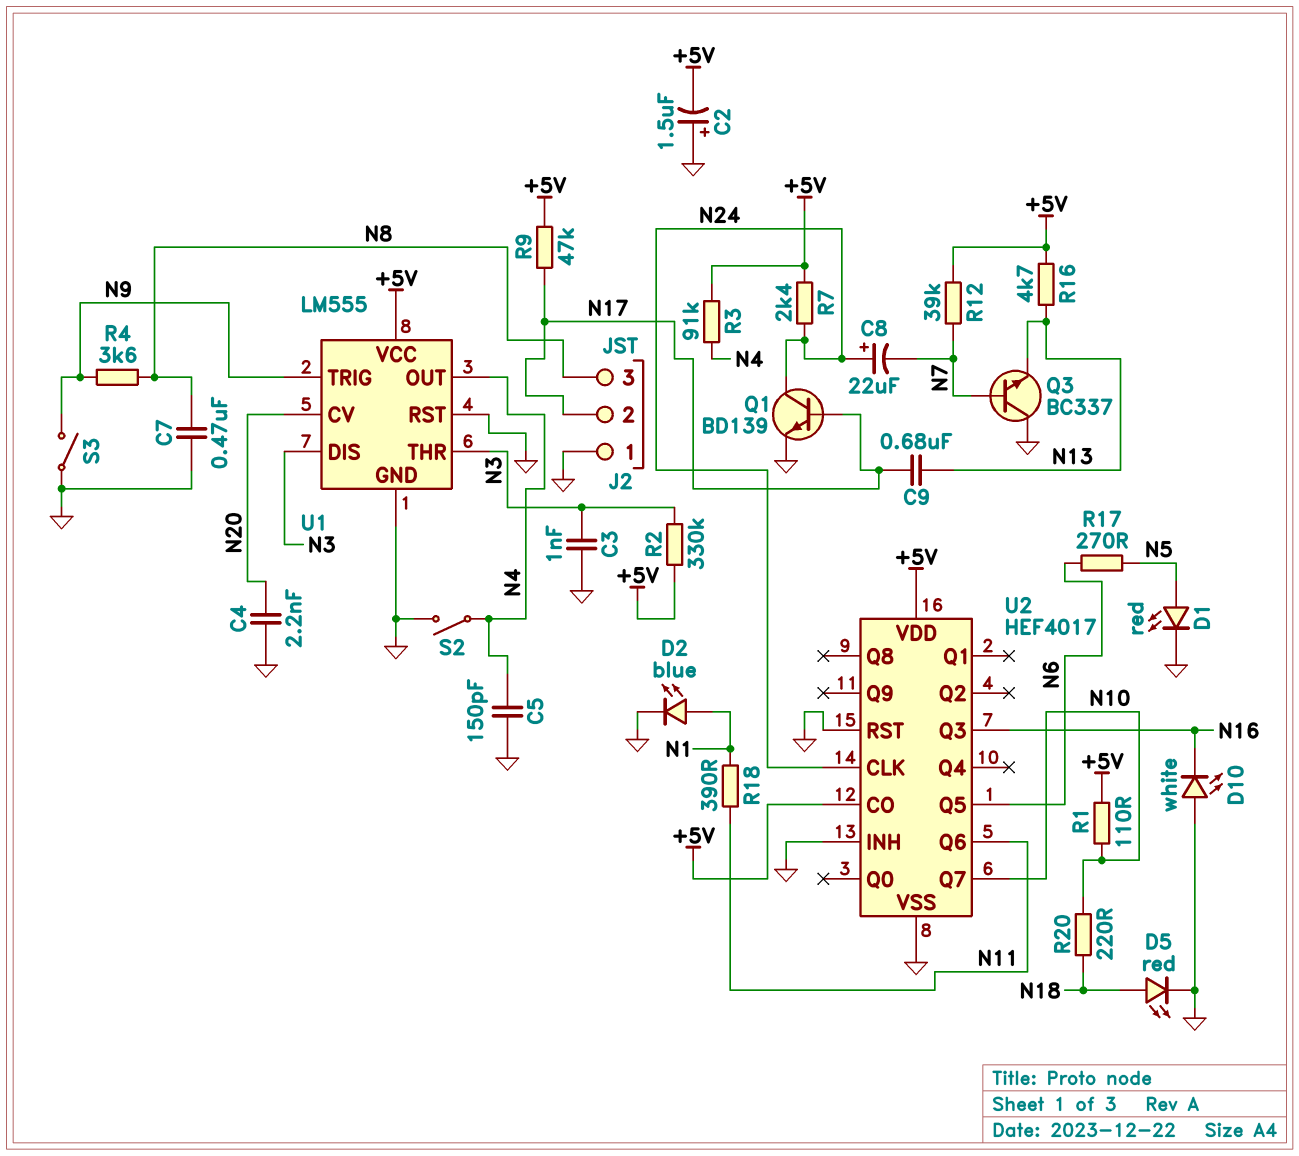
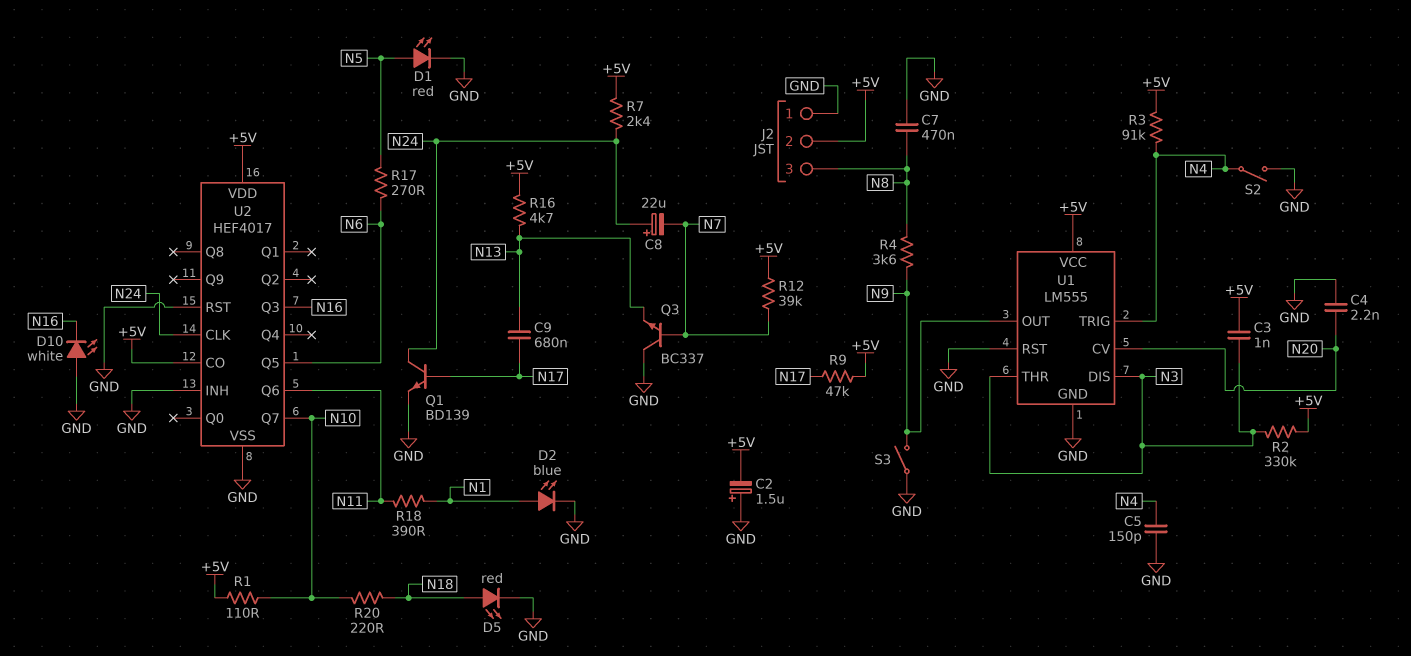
C3: 1nF (GND, N3) -> 1nF (+5V, N3)
J2 pin 2: N17 -> +5V
U1 pin OUT: N4 -> N9
U1 pin TRIG: N9 -> N4

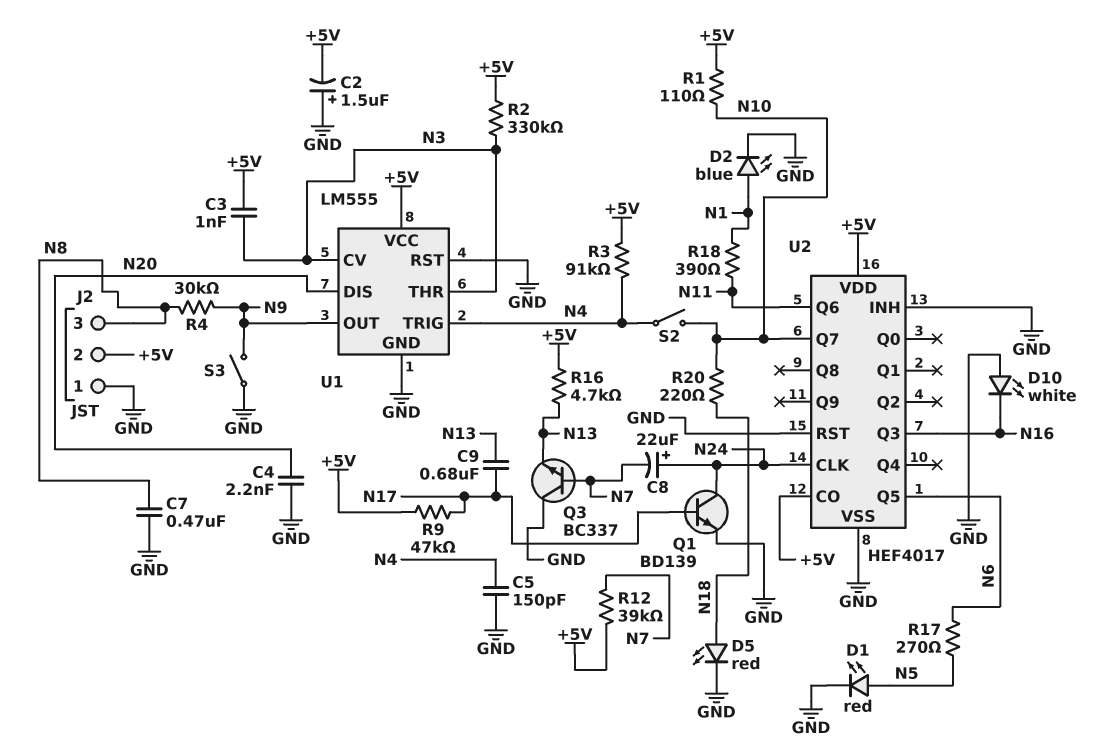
R4: 3.6k (N8, N9) -> 30k (N8, N9)
R7: 2.4k (+5V, N24) -> none
S2: switch (GND, N4) -> switch (N4, N10)
U1 pin CV: N20 -> N3
U1 pin DIS: N3 -> N20

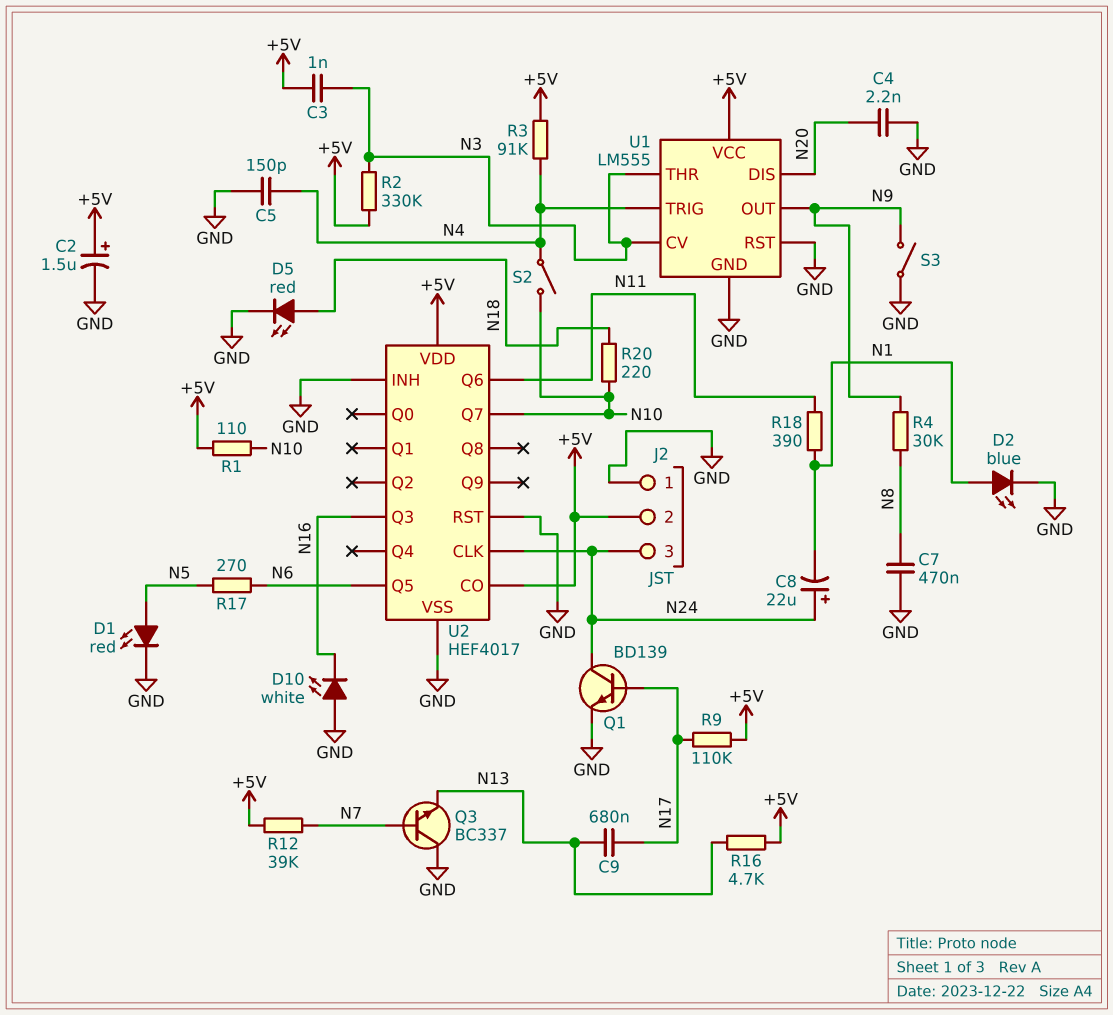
C2: 1.5uF (plus GND, minus +5V) -> 1.5uF (plus +5V, minus GND)
C8: 22uF (plus N24, minus N7) -> 22uF (plus N24, minus N1)
J2 pin 3: N8 -> N24
R9: 47k (+5V, N17) -> 110k (+5V, N17)

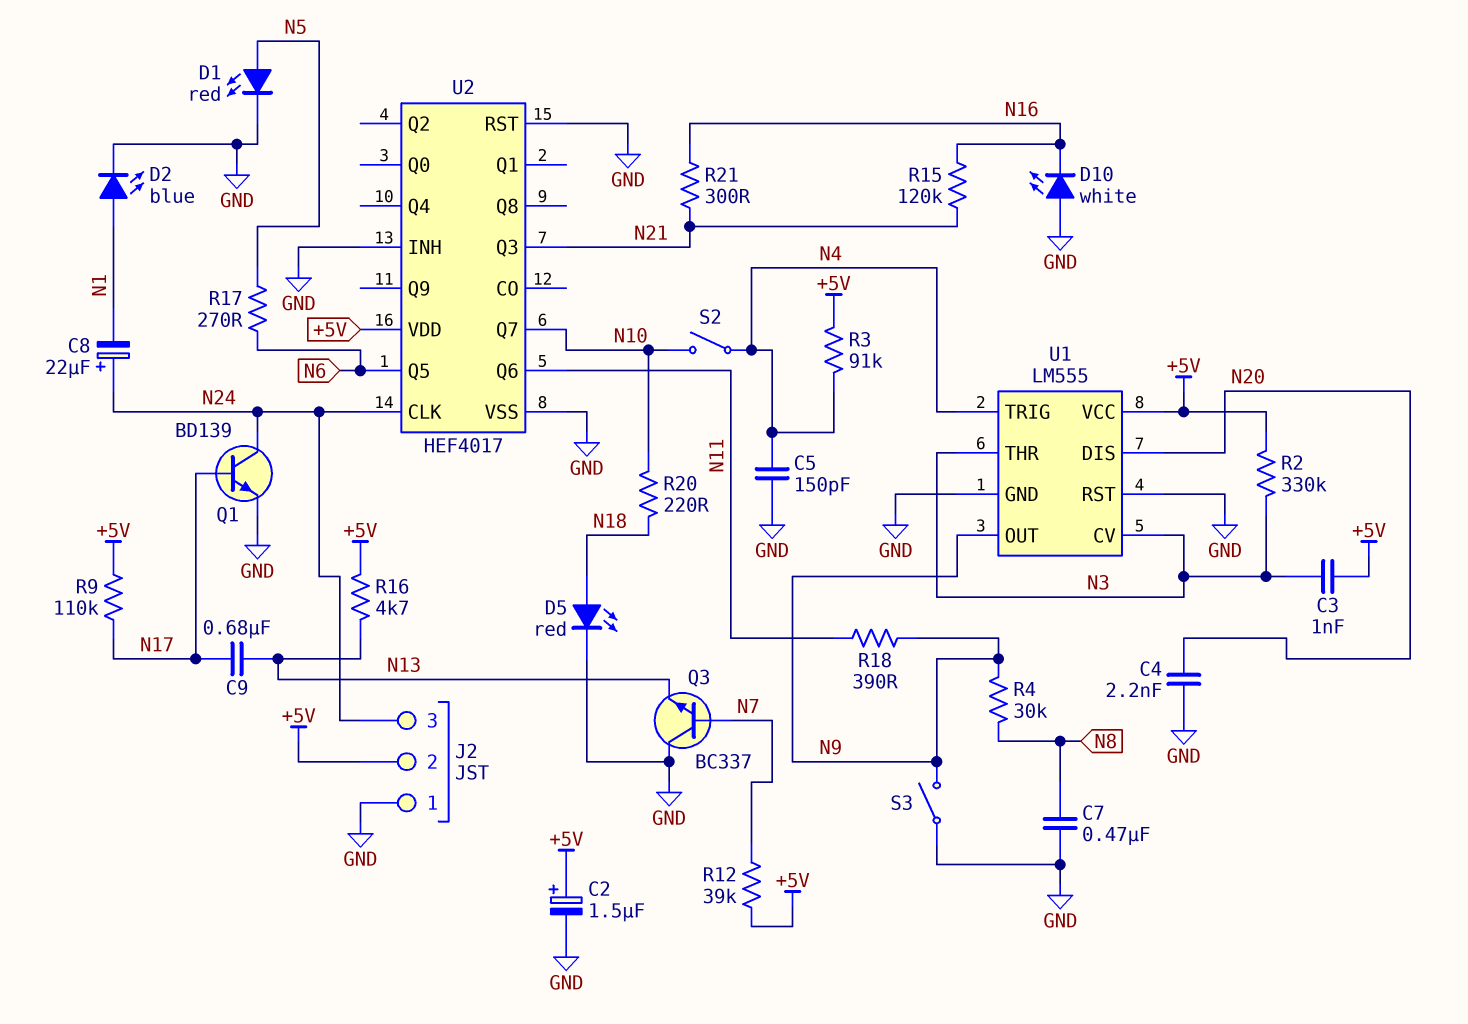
R1: 110 (+5V, N10) -> none
R15: none -> 120k (N16, N21)
R18: 390 (N1, N11) -> 390 (N9, N11)
R21: none -> 300 (N16, N21)
U2 pin CO: +5V -> none
U2 pin Q3: N16 -> N21

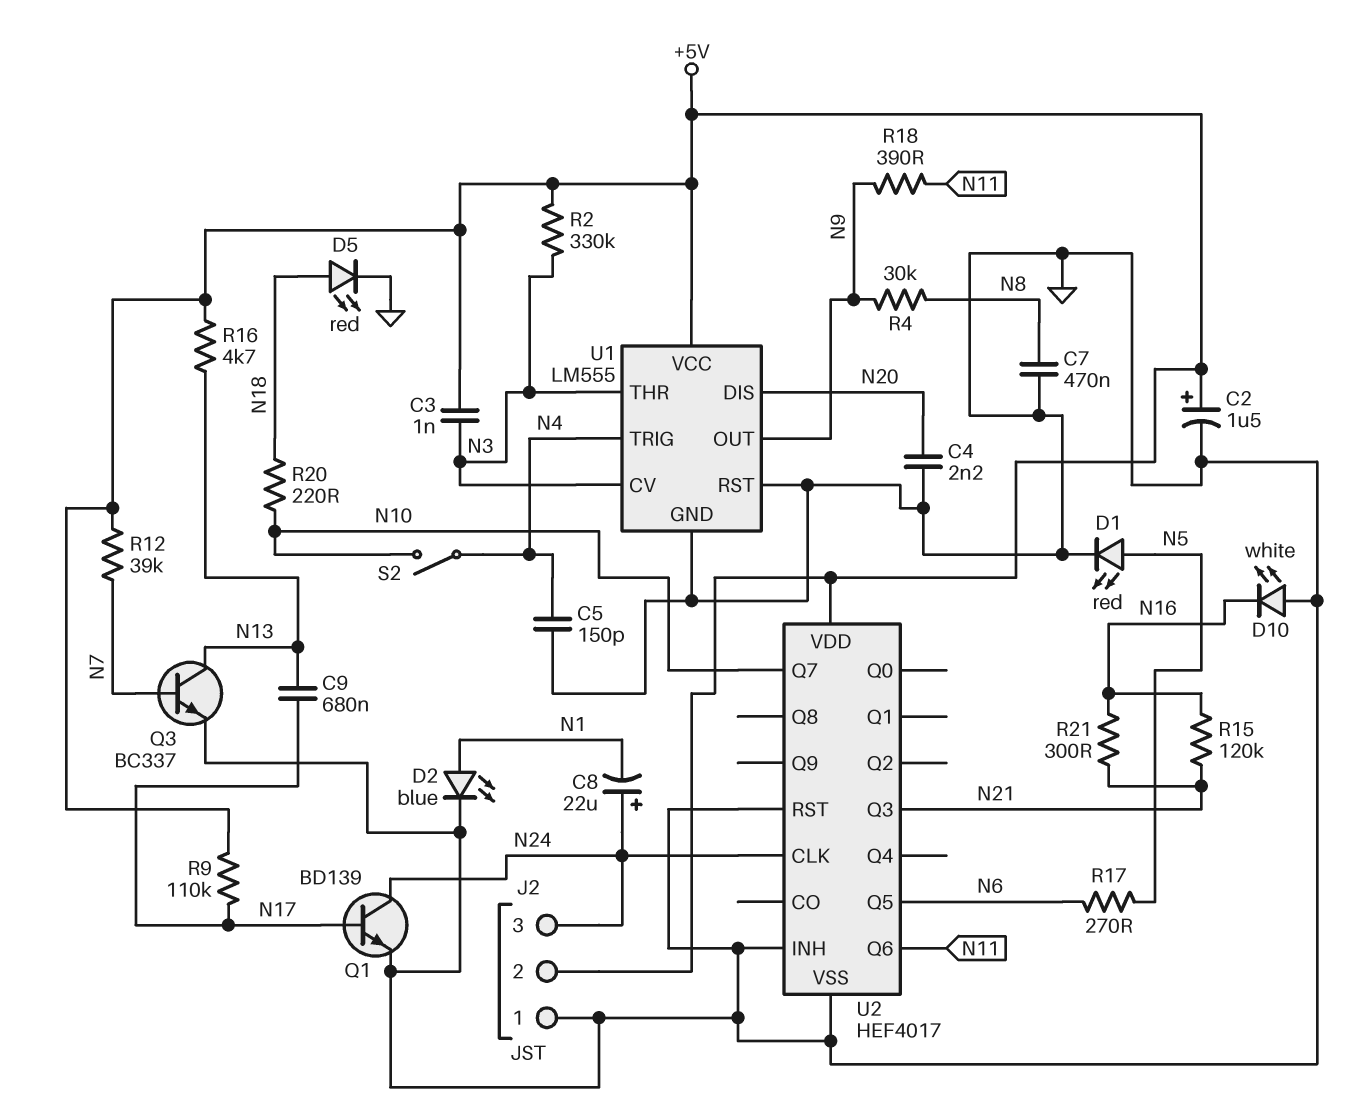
Q3: NPN BC337 (B N7, C GND, E N13) -> NPN BC337 (B N7, C N13, E GND)
R3: 91k (+5V, N4) -> none
S3: switch (GND, N9) -> none

